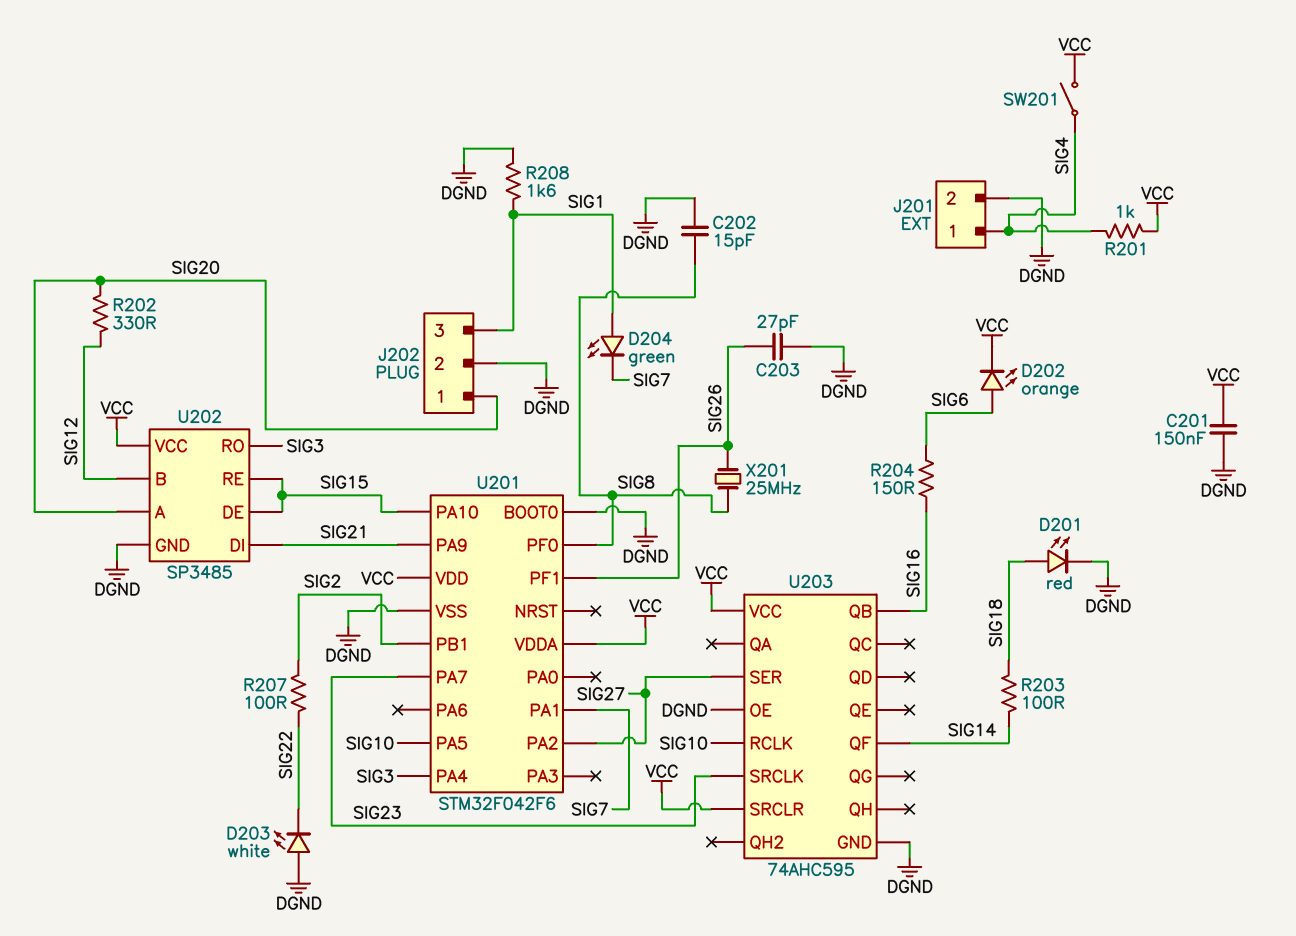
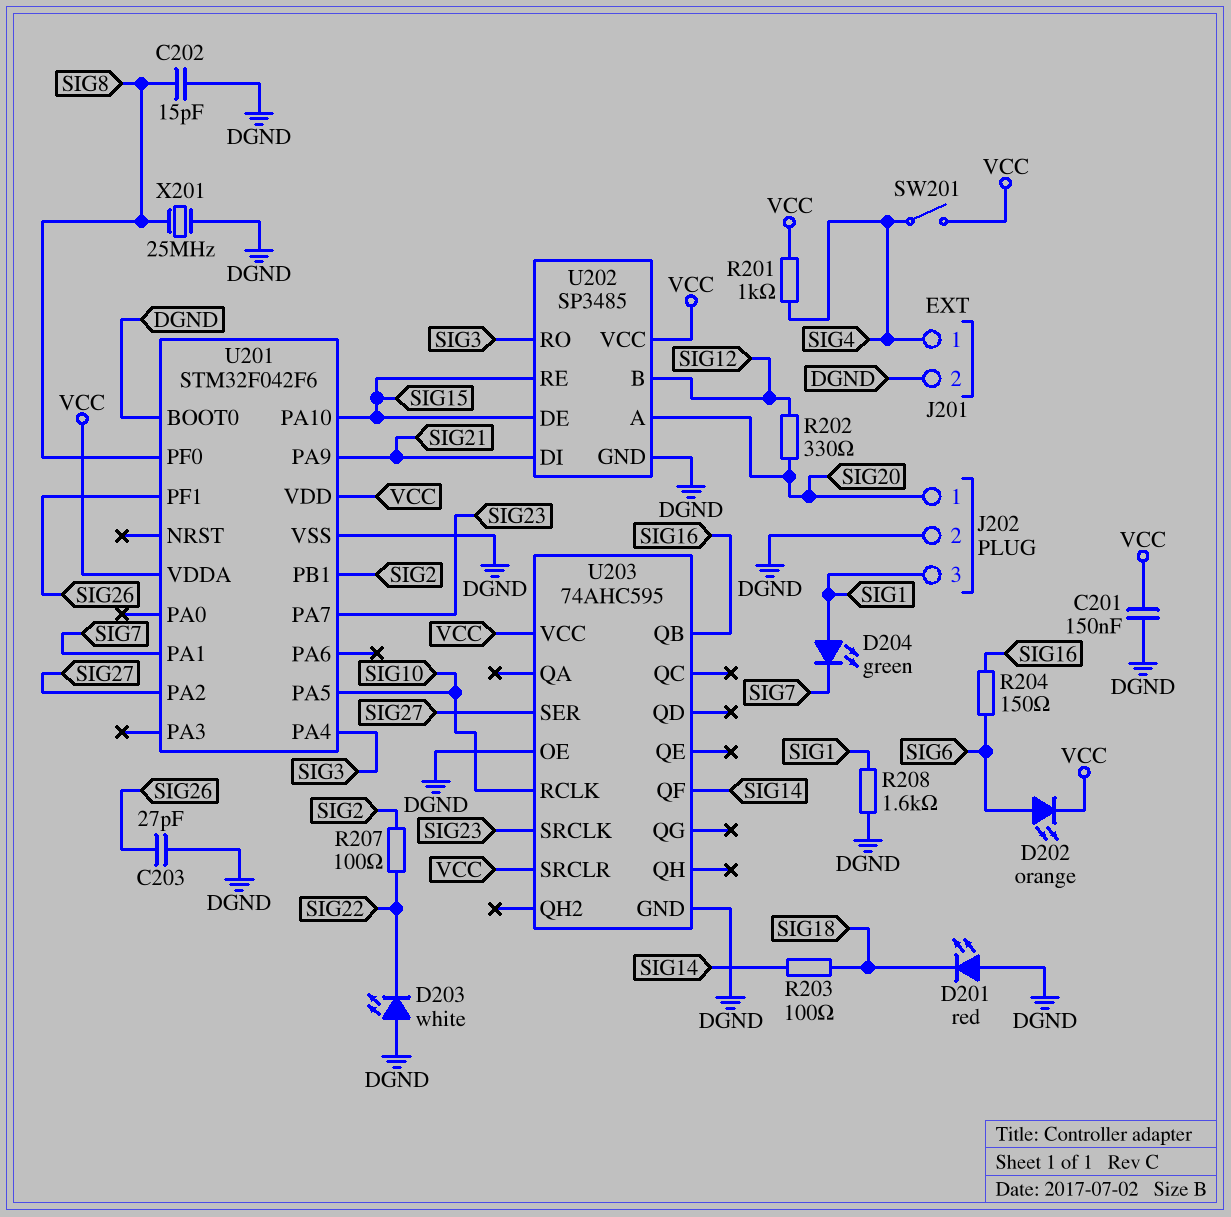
D201: LED red (A SIG18, K DGND) -> LED red (A DGND, K SIG18)
X201: 25MHz (SIG8, SIG26) -> 25MHz (DGND, SIG8)

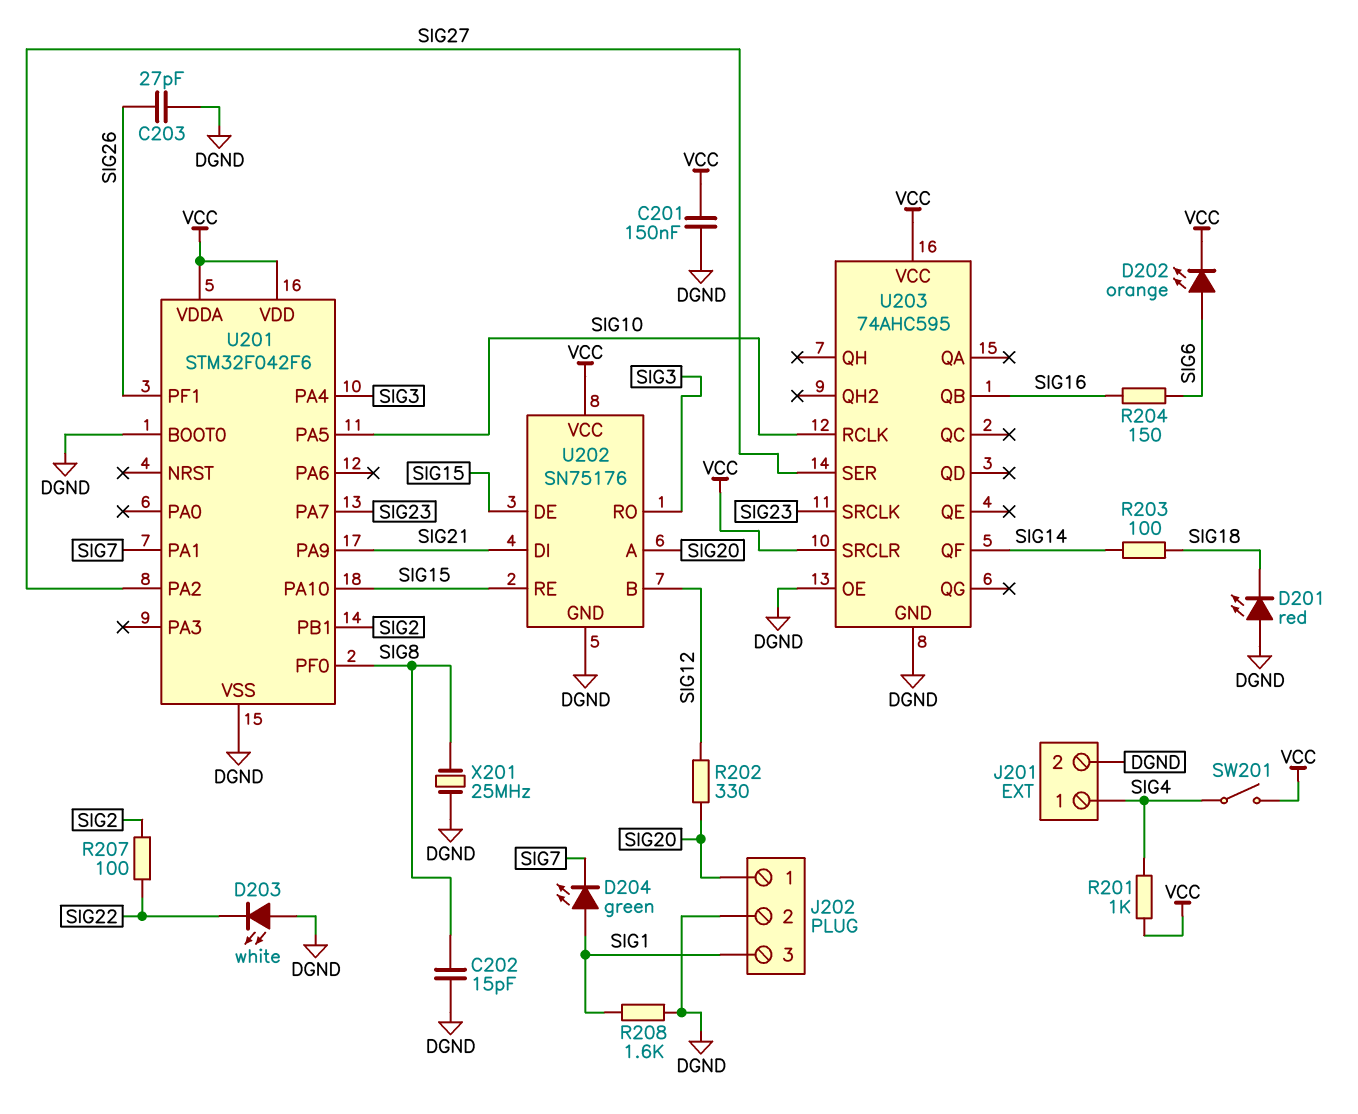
U202: SP3485 -> SN75176

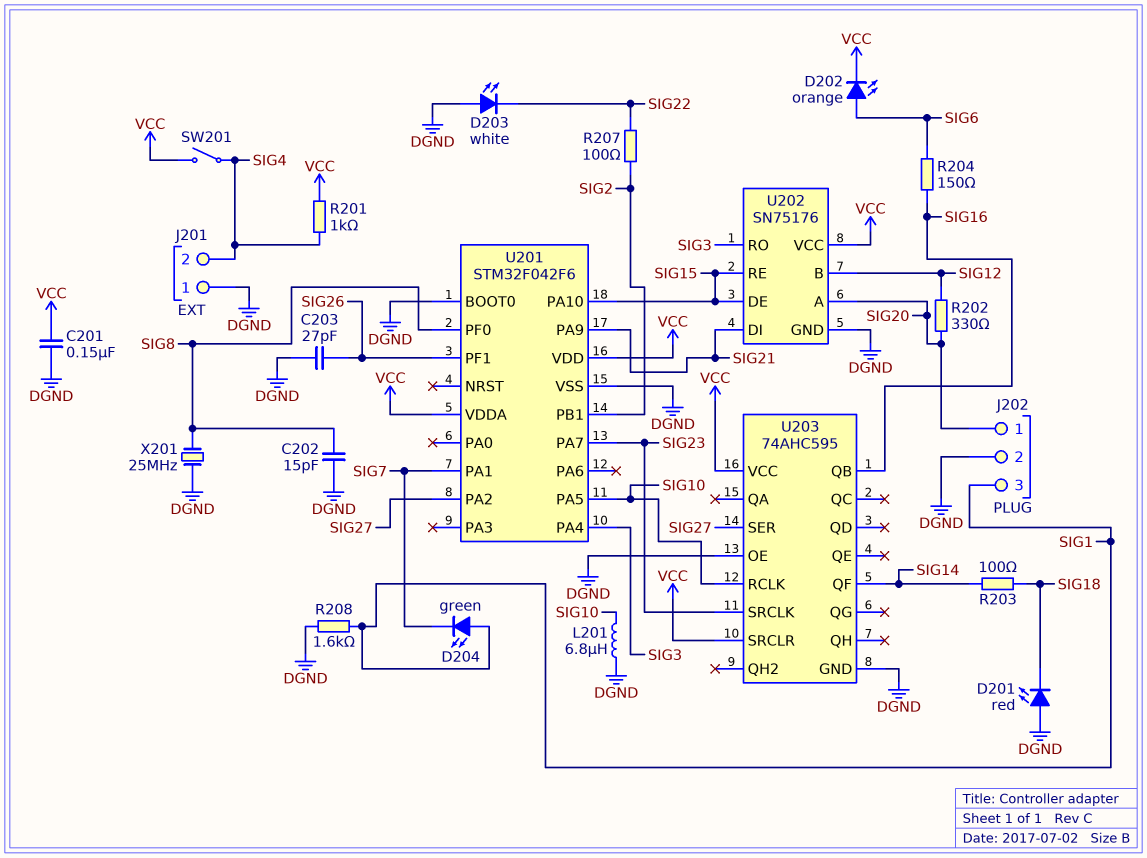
J201 pin 1: SIG4 -> DGND
J201 pin 2: DGND -> SIG4
L201: none -> 6.8uH (DGND, SIG10)

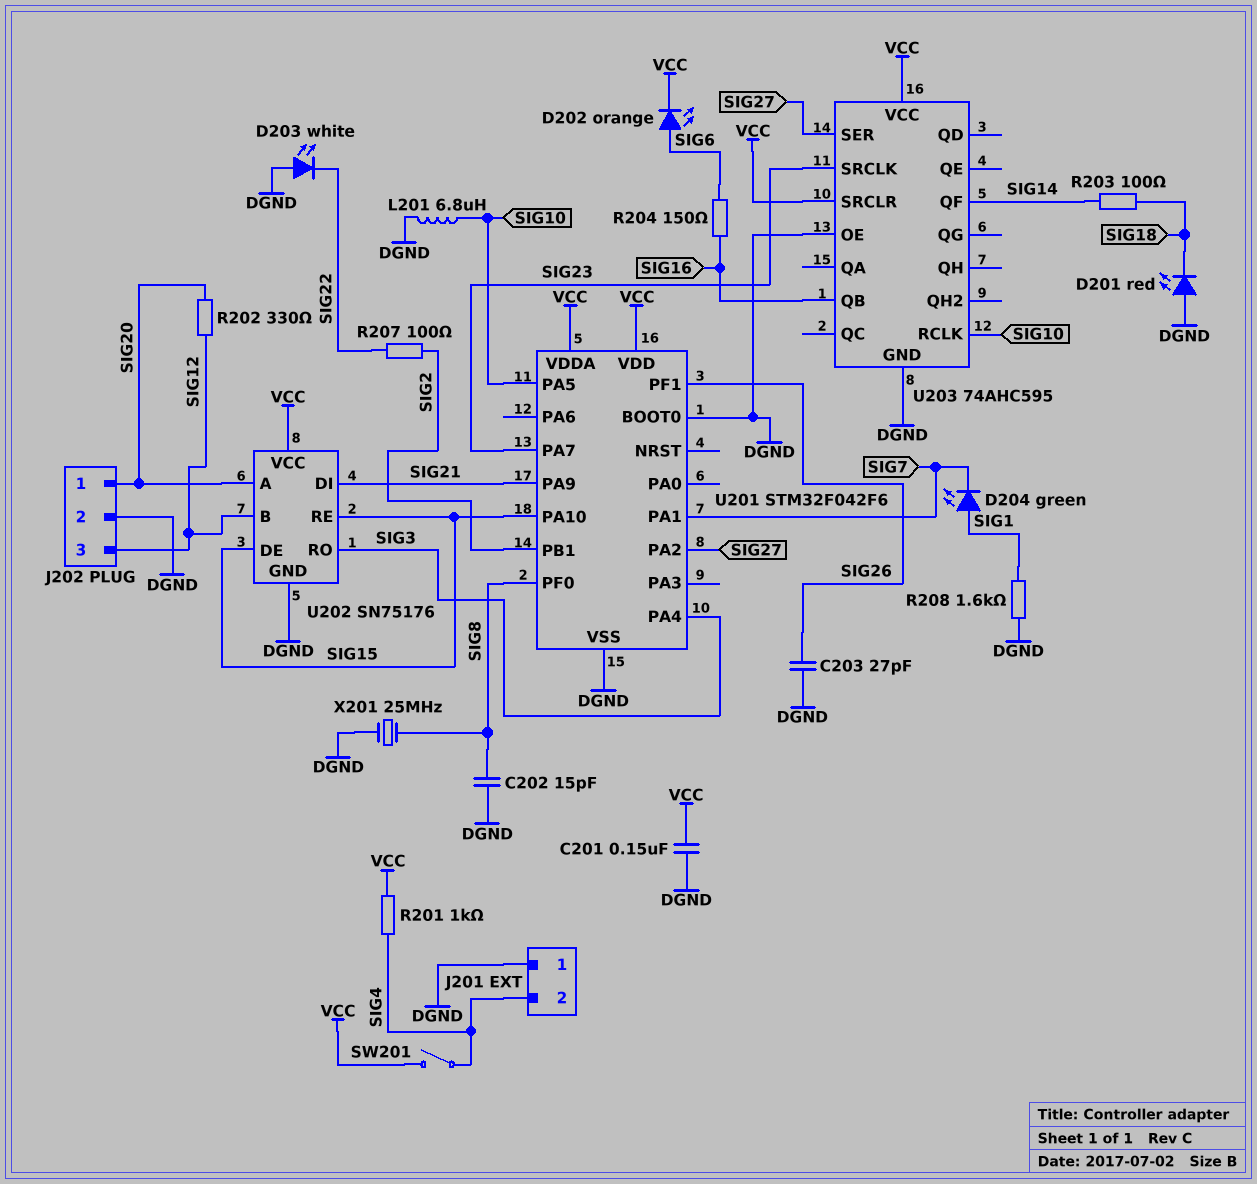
J202 pin 3: SIG1 -> SIG12

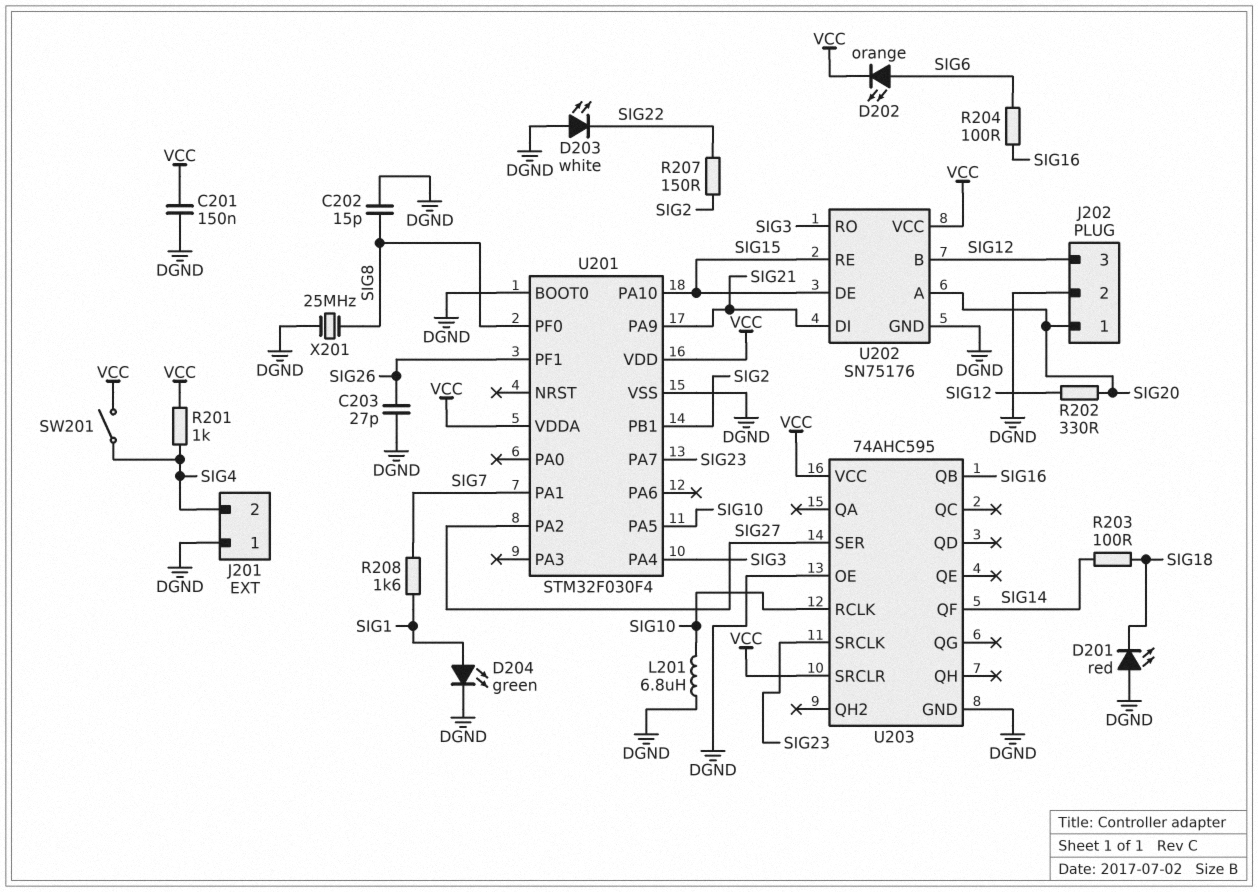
D204: LED green (A SIG1, K SIG7) -> LED green (A SIG1, K DGND)
R204: 150 (SIG6, SIG16) -> 100 (SIG6, SIG16)
R207: 100 (SIG2, SIG22) -> 150 (SIG2, SIG22)
R208: 1.6k (DGND, SIG1) -> 1.6k (SIG1, SIG7)
U201: STM32F042F6 -> STM32F030F4

